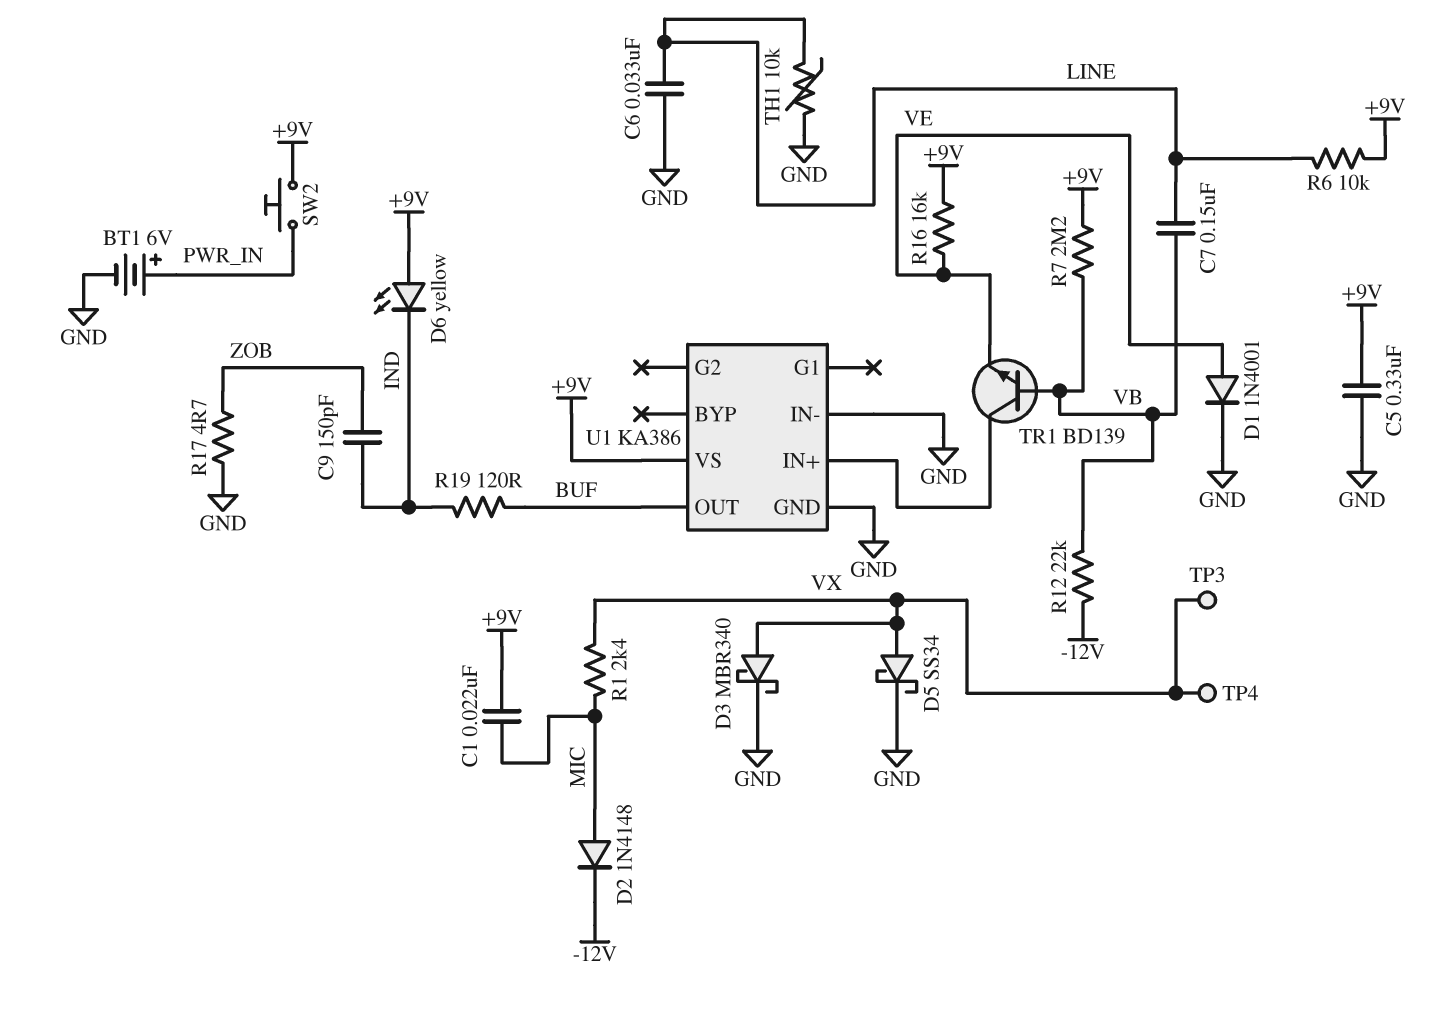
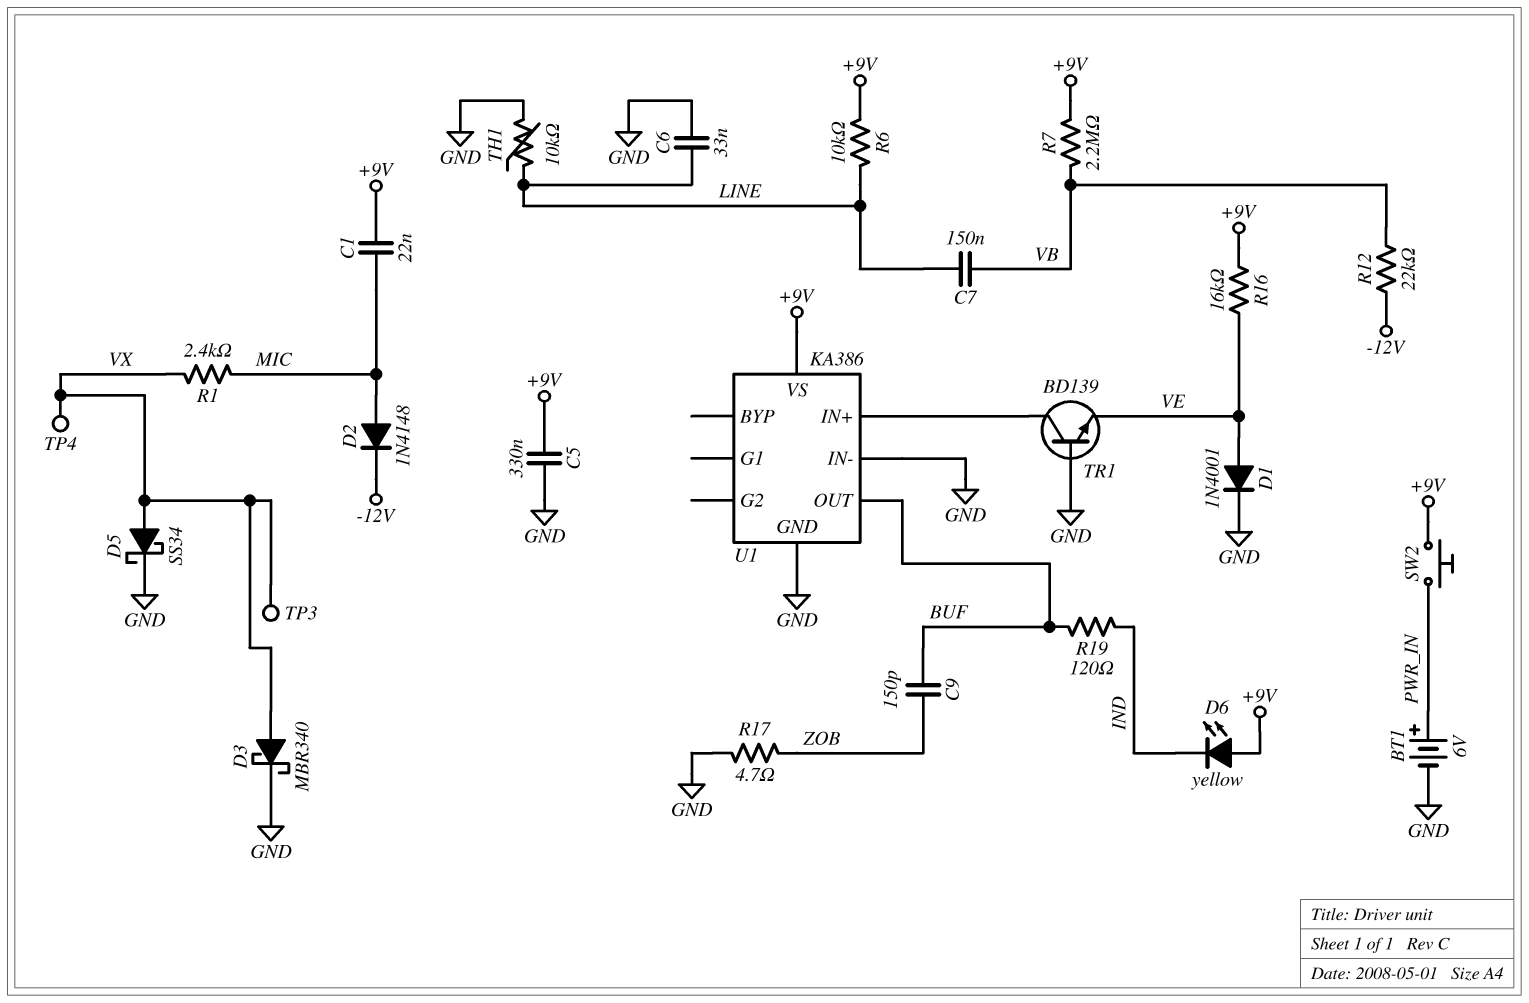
C9: 150pF (IND, ZOB) -> 150pF (BUF, ZOB)
TR1: NPN BD139 (B VB, C U1/IN+, E VE) -> NPN BD139 (B GND, C U1/IN+, E VE)

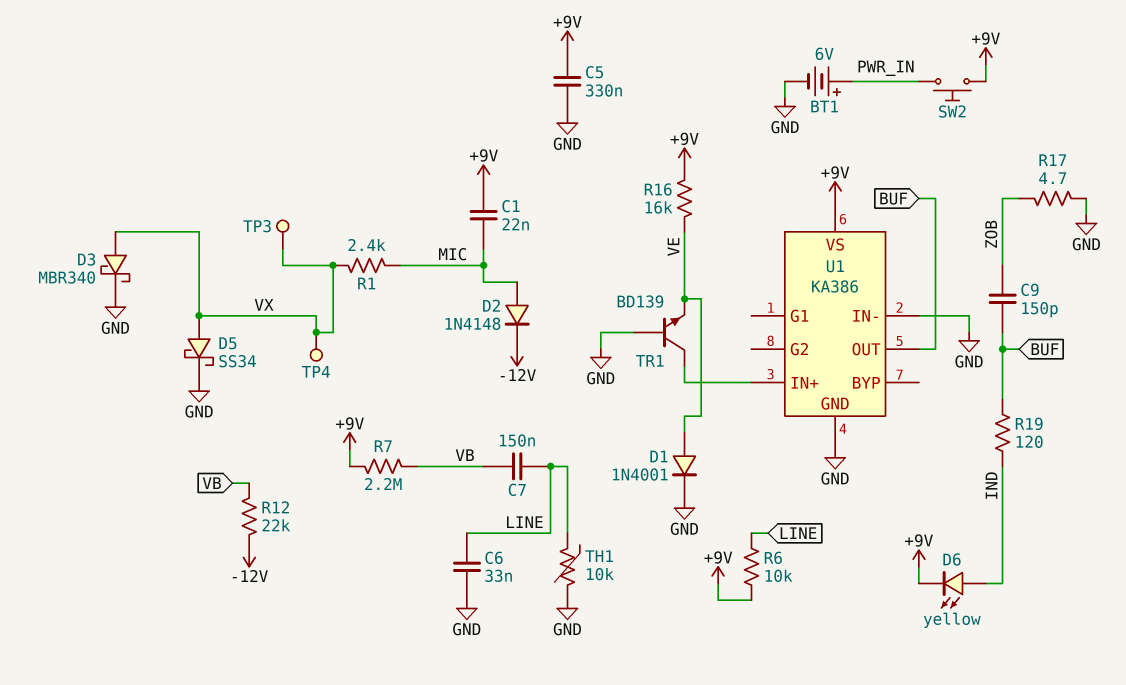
D6: LED yellow (A +9V, K IND) -> LED yellow (A IND, K +9V)

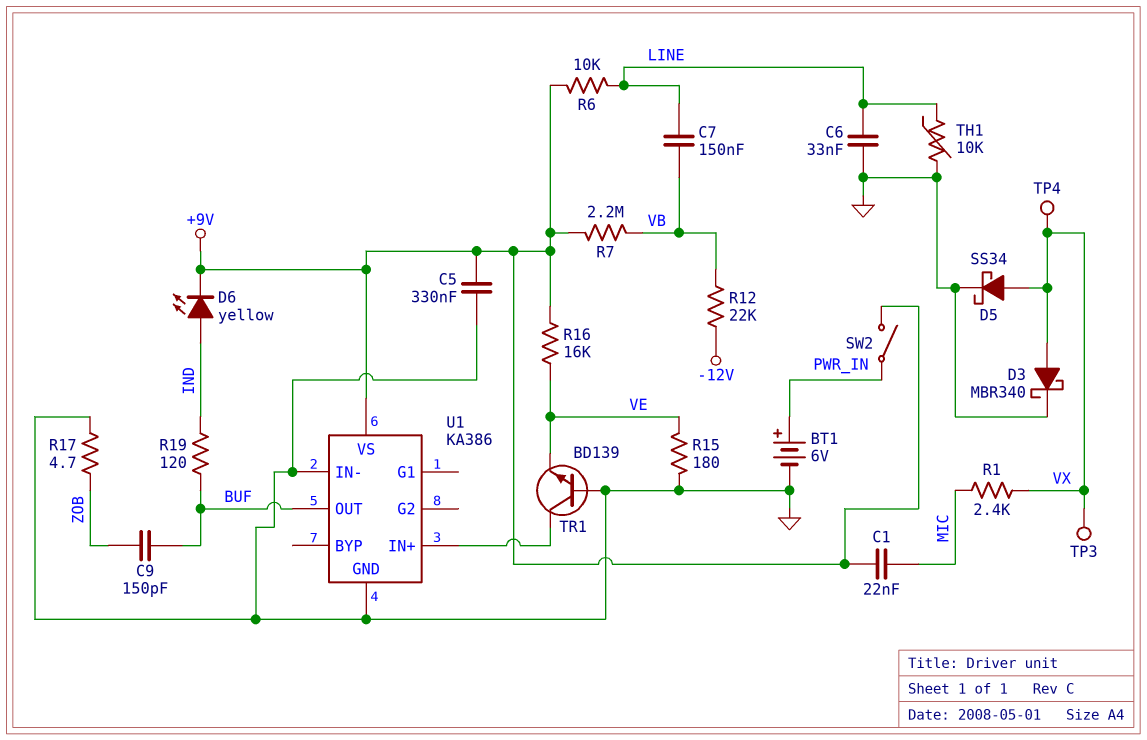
D1: diode 1N4001 (A VE, K GND) -> none
D2: diode 1N4148 (A MIC, K -12V) -> none
R15: none -> 180 (GND, VE)
SW2: button (+9V, PWR_IN) -> switch (+9V, PWR_IN)

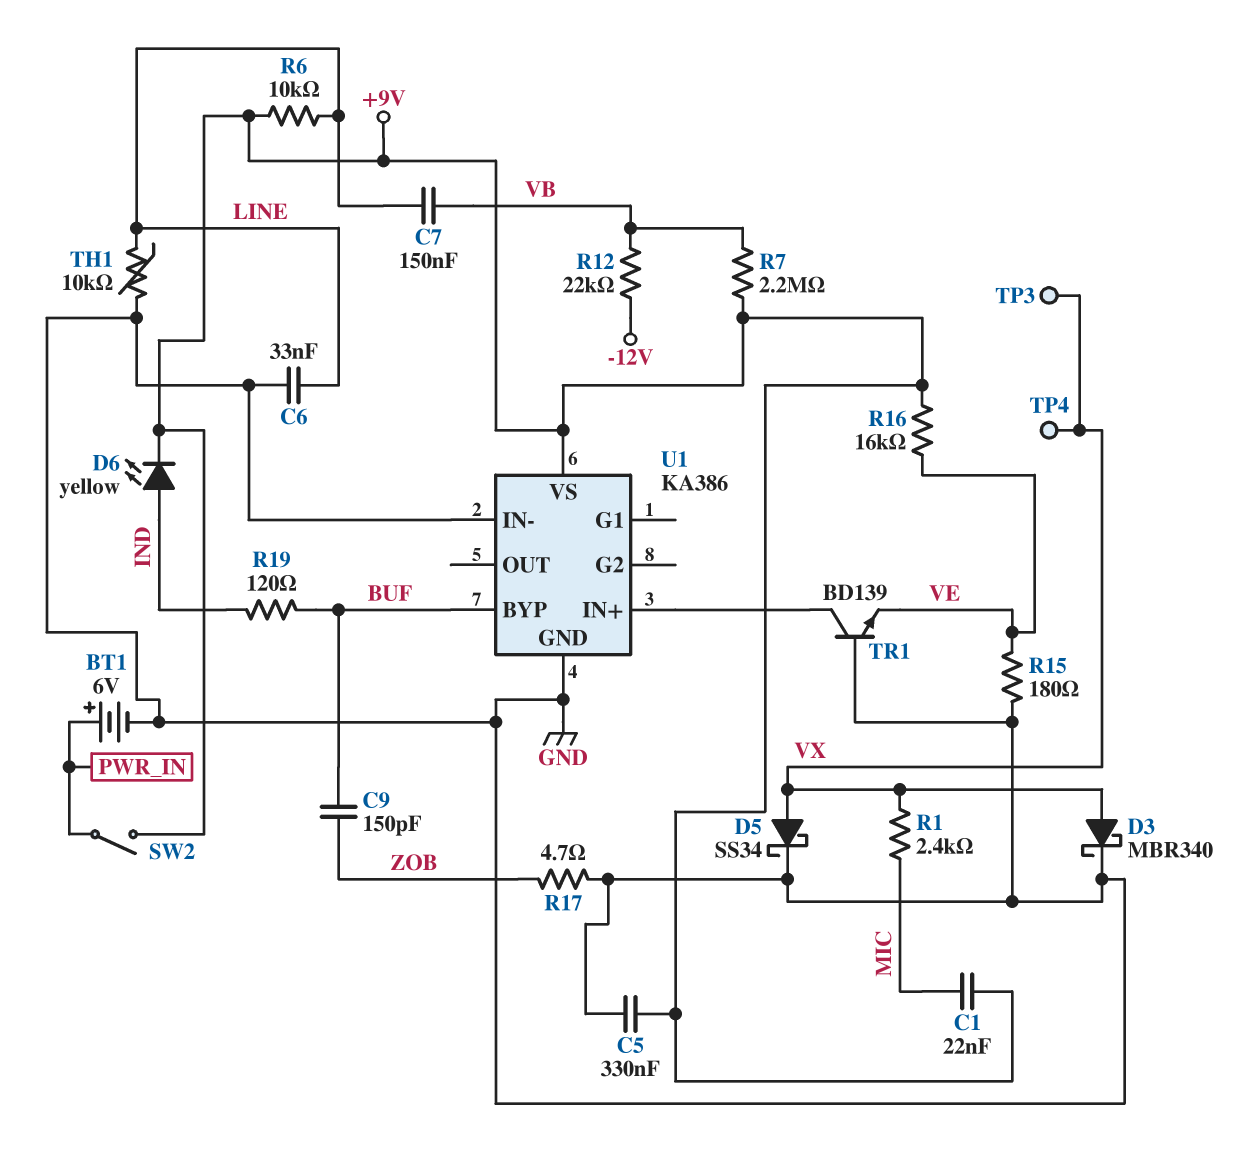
U1 pin BYP: none -> BUF
U1 pin OUT: BUF -> none

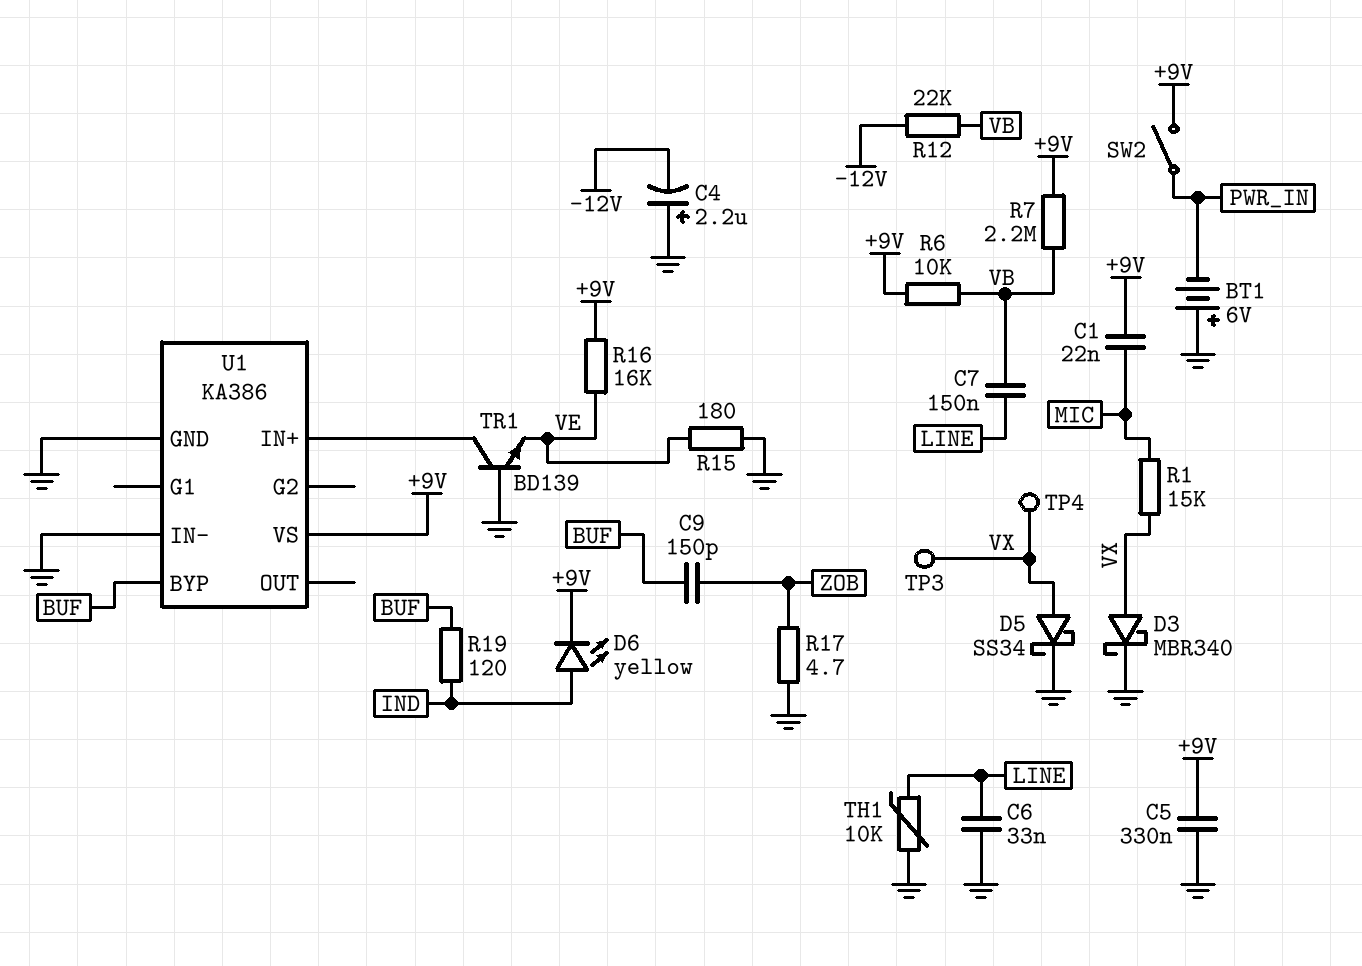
BT1: 6V (plus PWR_IN, minus GND) -> 6V (plus GND, minus PWR_IN)
C4: none -> 2.2uF (plus GND, minus -12V)
R1: 2.4k (MIC, VX) -> 15k (MIC, VX)
R6: 10k (+9V, LINE) -> 10k (+9V, VB)

